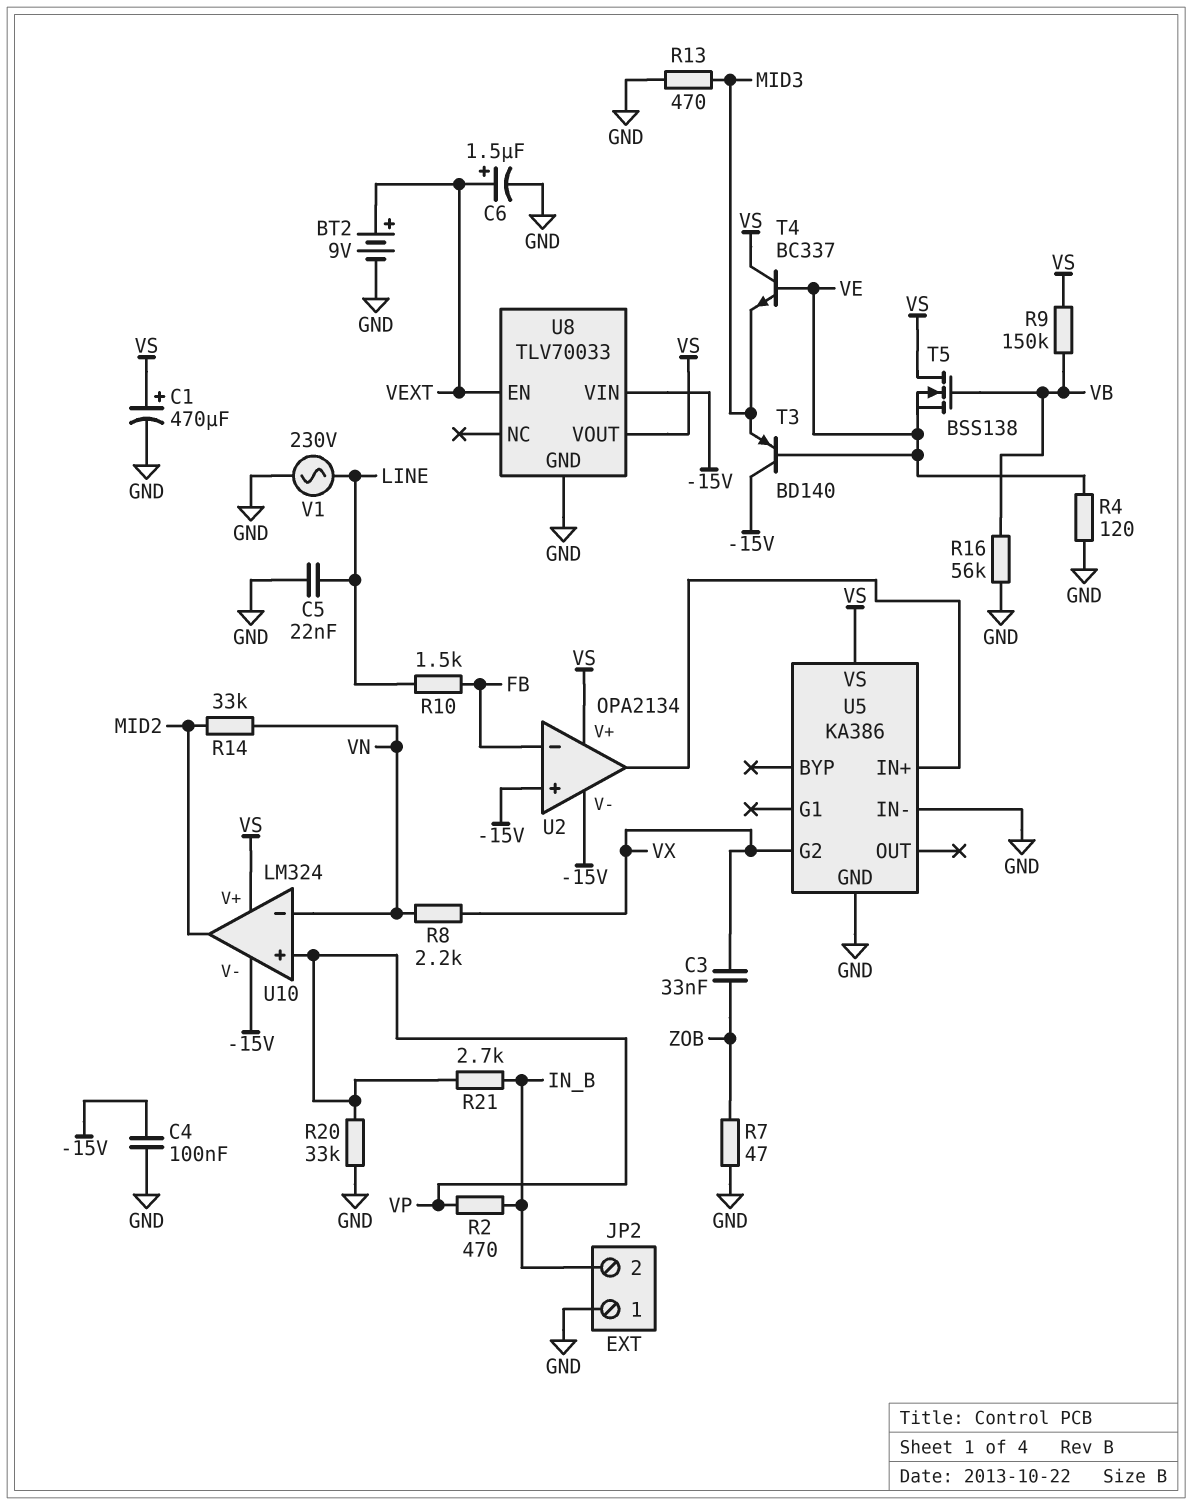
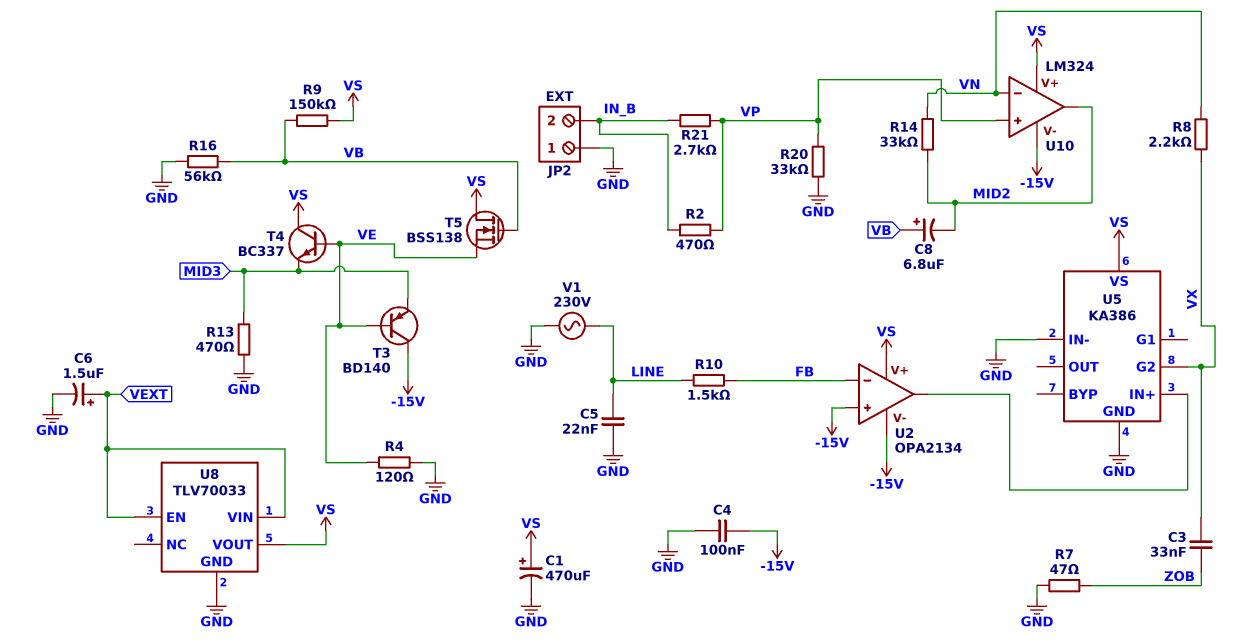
BT2: 9V (plus VEXT, minus GND) -> none
C8: none -> 6.8uF (plus VB, minus MID2)
U8 pin VIN: -15V -> VEXT

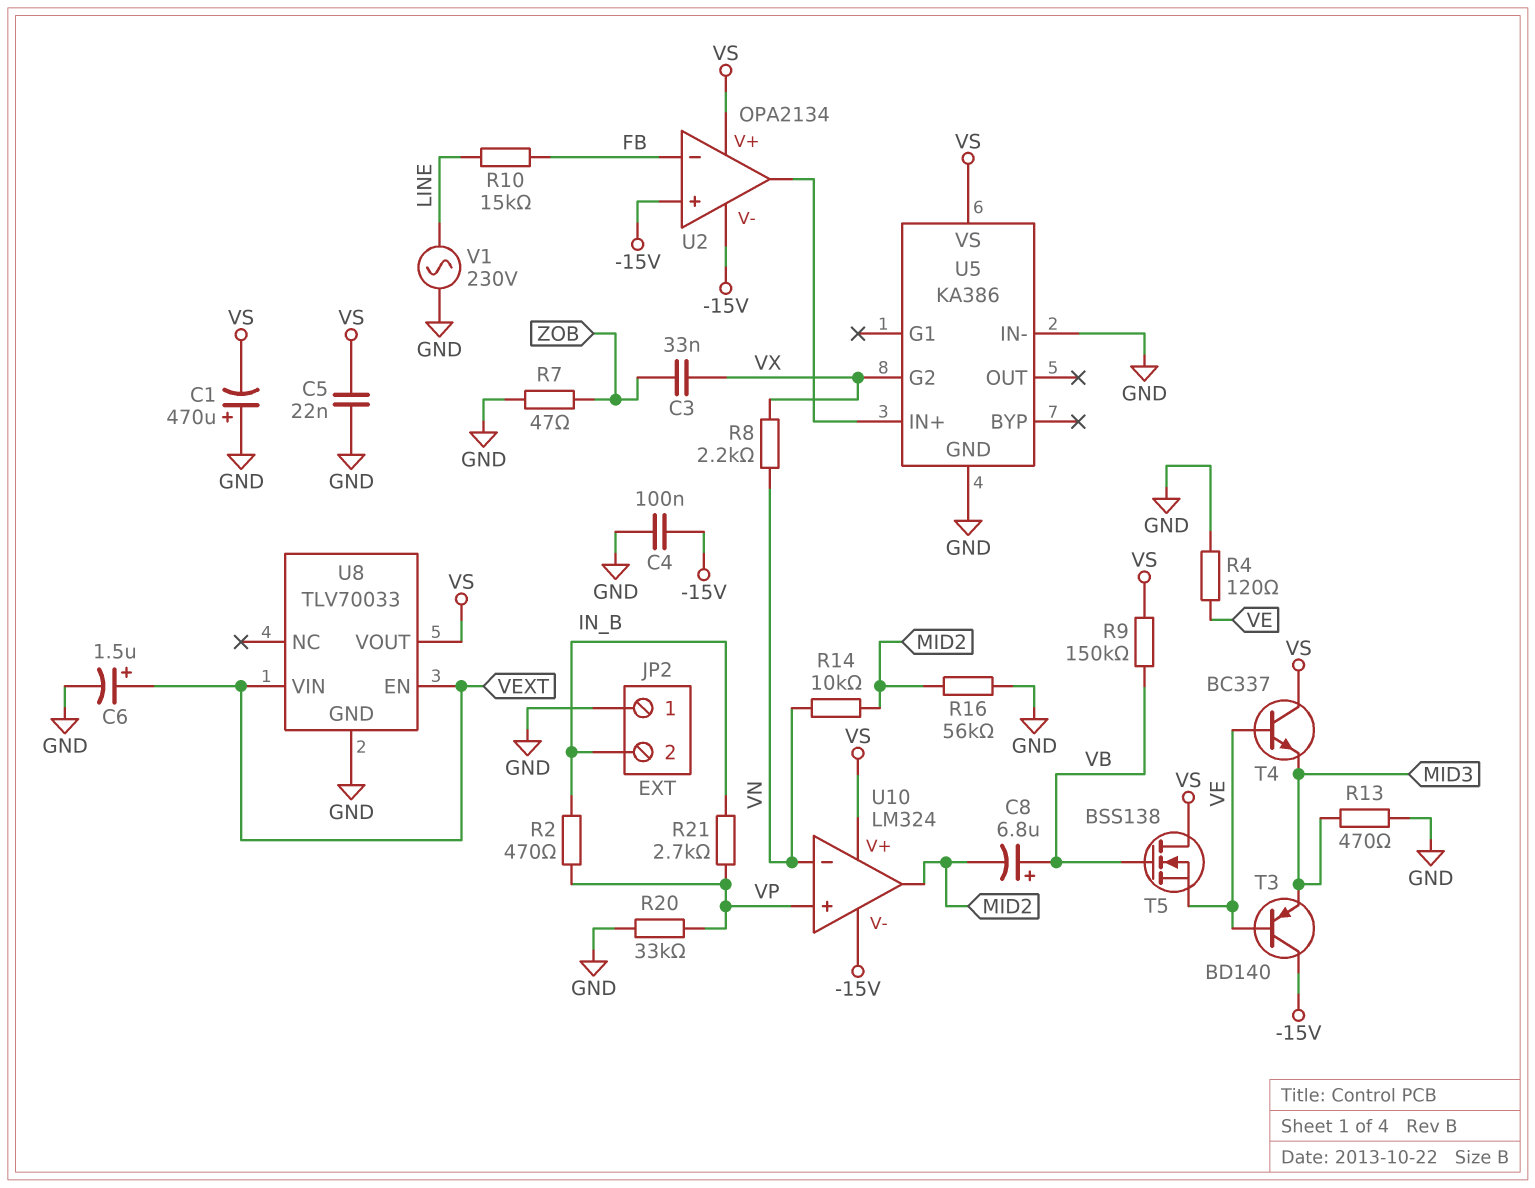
C1: 470uF (plus VS, minus GND) -> 470uF (plus GND, minus VS)
C5: 22nF (GND, LINE) -> 22nF (GND, VS)
R10: 1.5k (FB, LINE) -> 15k (FB, LINE)
R14: 33k (MID2, VN) -> 10k (MID2, VN)
R16: 56k (GND, VB) -> 56k (GND, MID2)

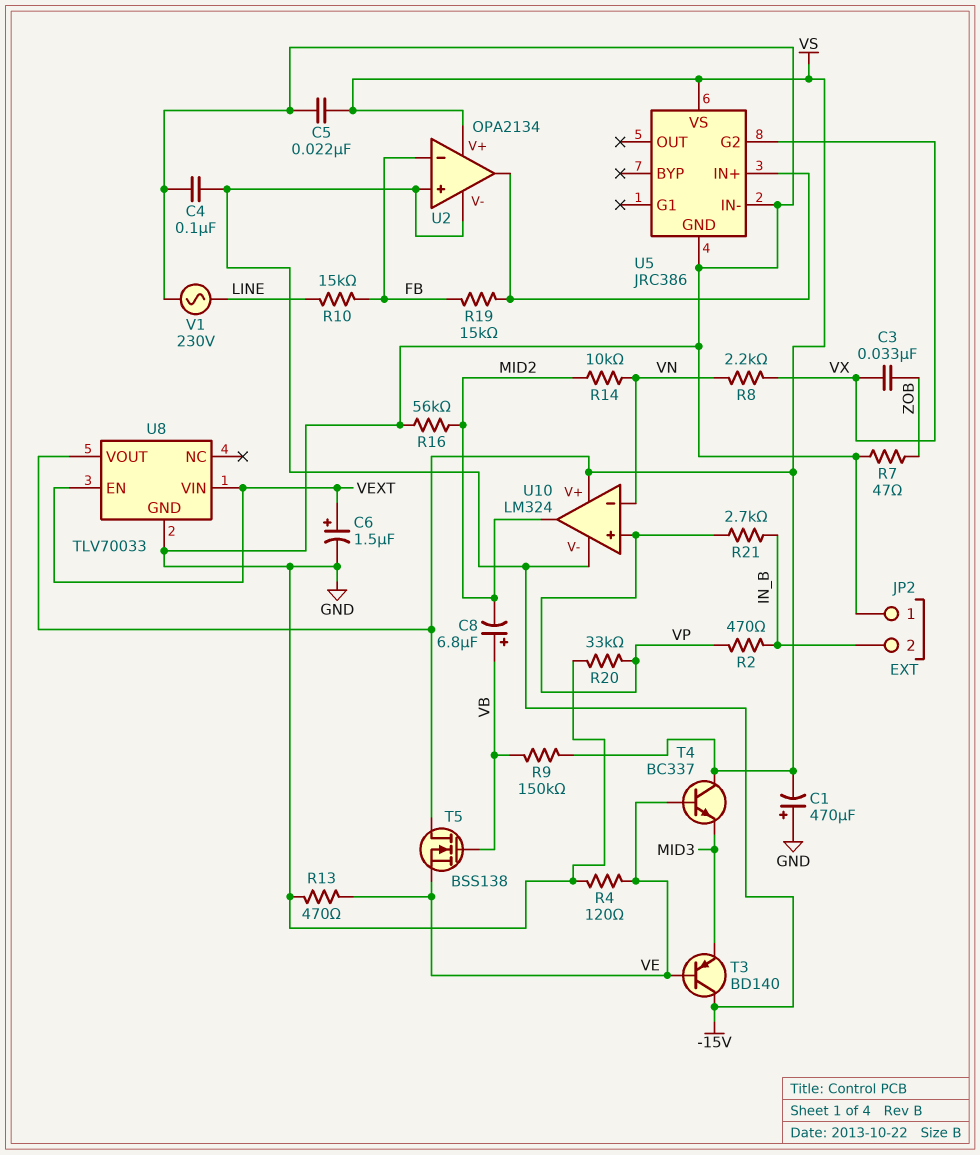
R13: 470 (GND, MID3) -> 470 (GND, VE)
R19: none -> 15k (FB, U2/out)
U5: KA386 -> JRC386

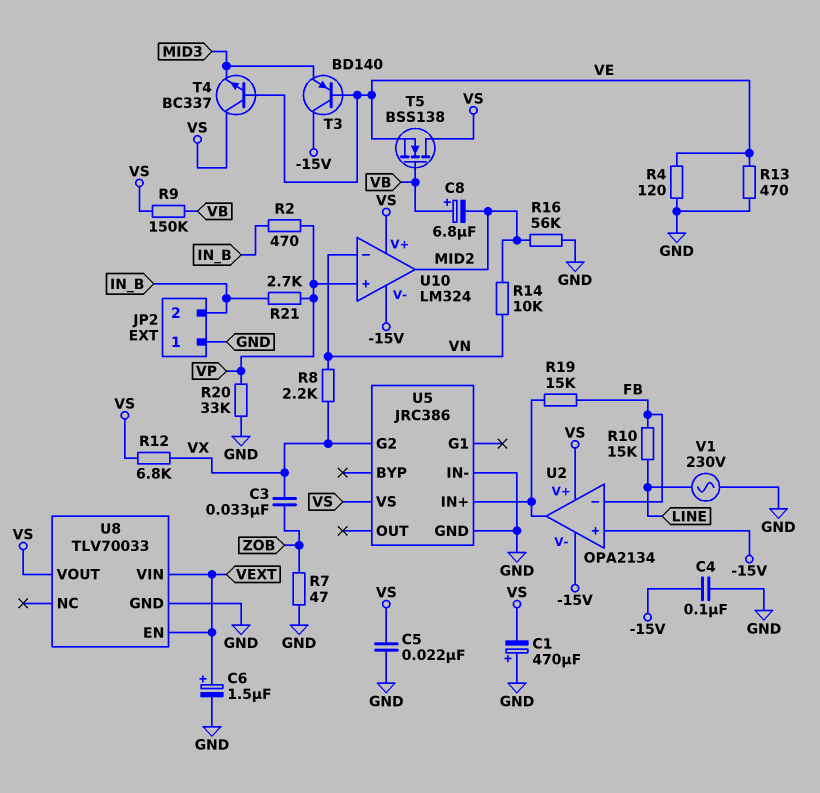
R12: none -> 6.8k (VS, VX)

